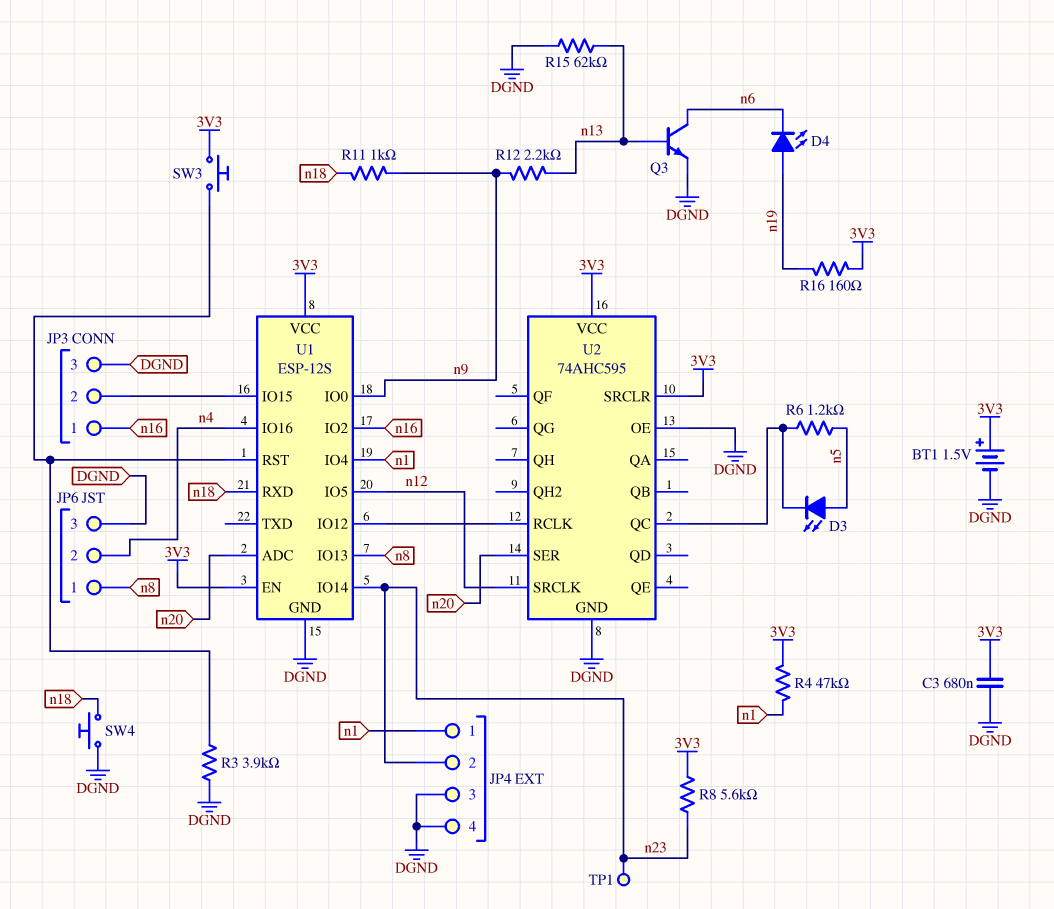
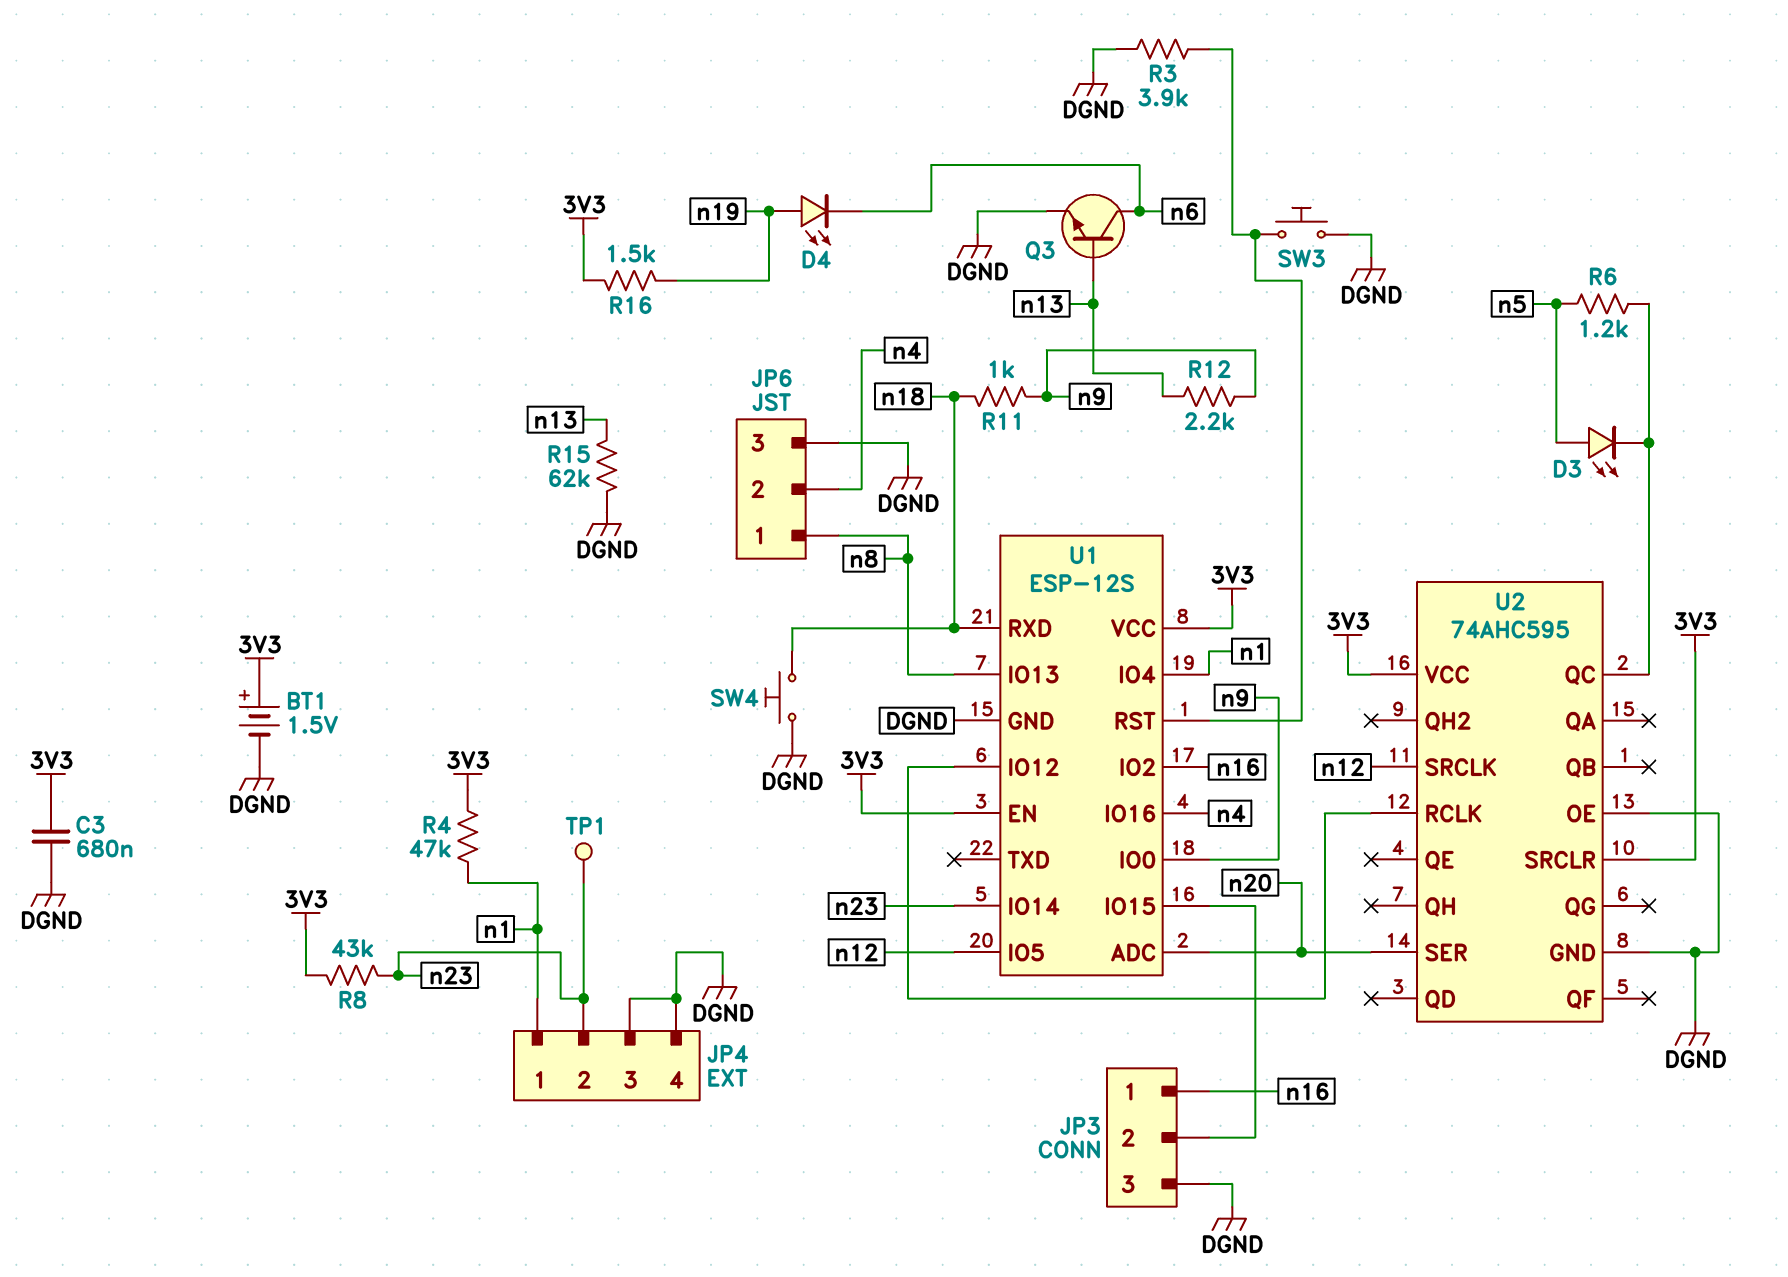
R8: 5.6k (3V3, n23) -> 43k (3V3, n23)
R16: 160 (3V3, n19) -> 1.5k (3V3, n19)
SW3: button (3V3, U1/RST) -> button (DGND, U1/RST)

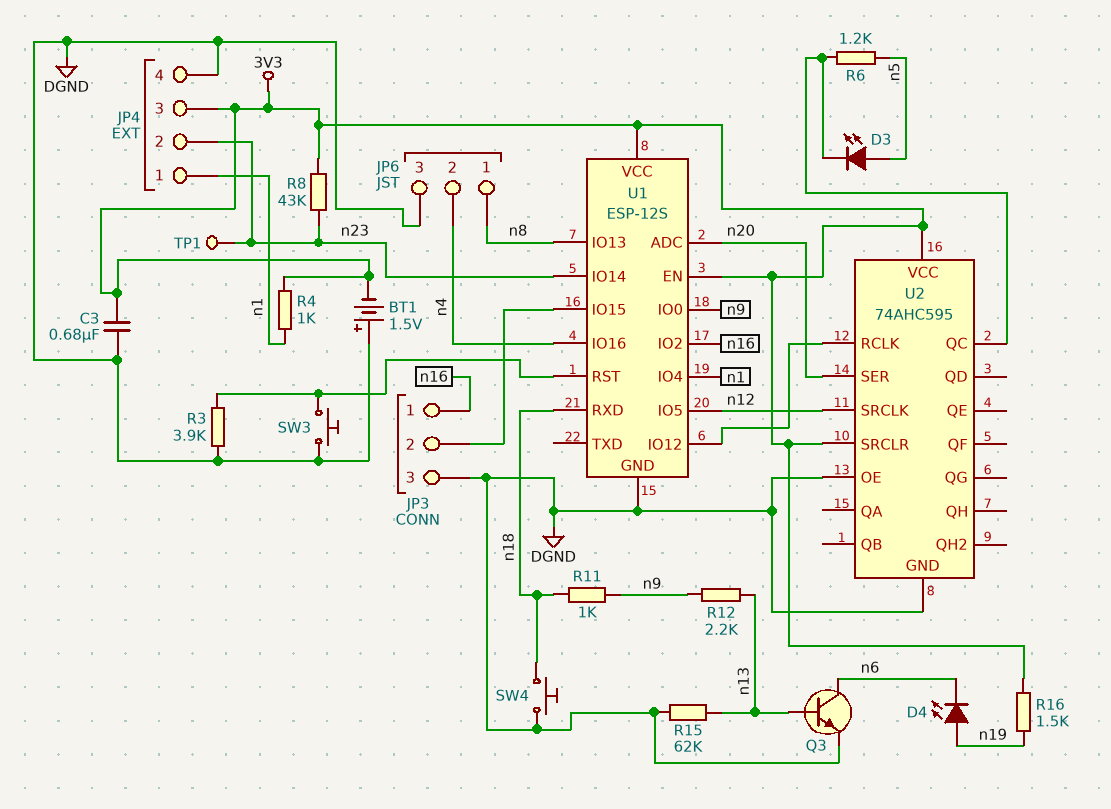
BT1: 1.5V (plus 3V3, minus DGND) -> 1.5V (plus DGND, minus 3V3)
JP4 pin 3: DGND -> 3V3
R4: 47k (3V3, n1) -> 1k (3V3, n1)

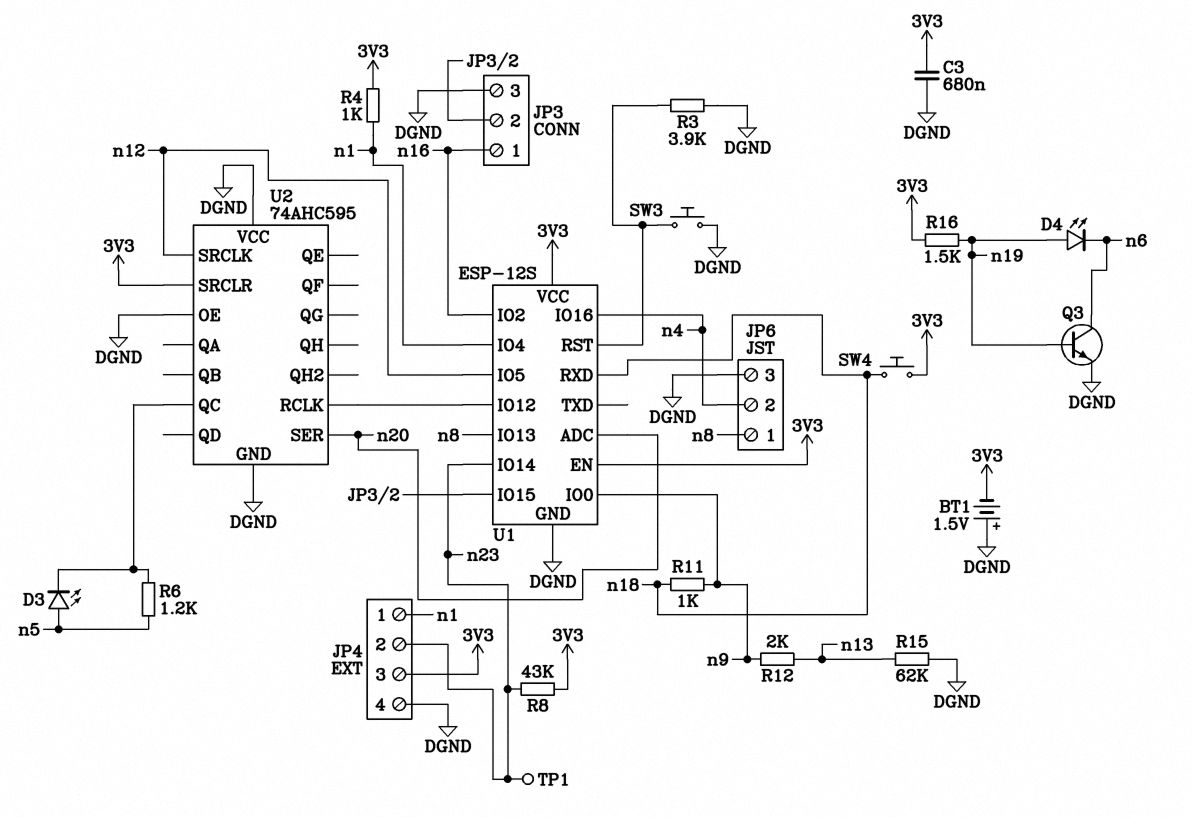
Q3: NPN (B n13, C n6, E DGND) -> NPN (B n19, C n6, E DGND)
R12: 2.2k (n9, n13) -> 2k (n9, n13)
SW4: button (DGND, n18) -> button (3V3, n18)
U2 pin VCC: 3V3 -> DGND

